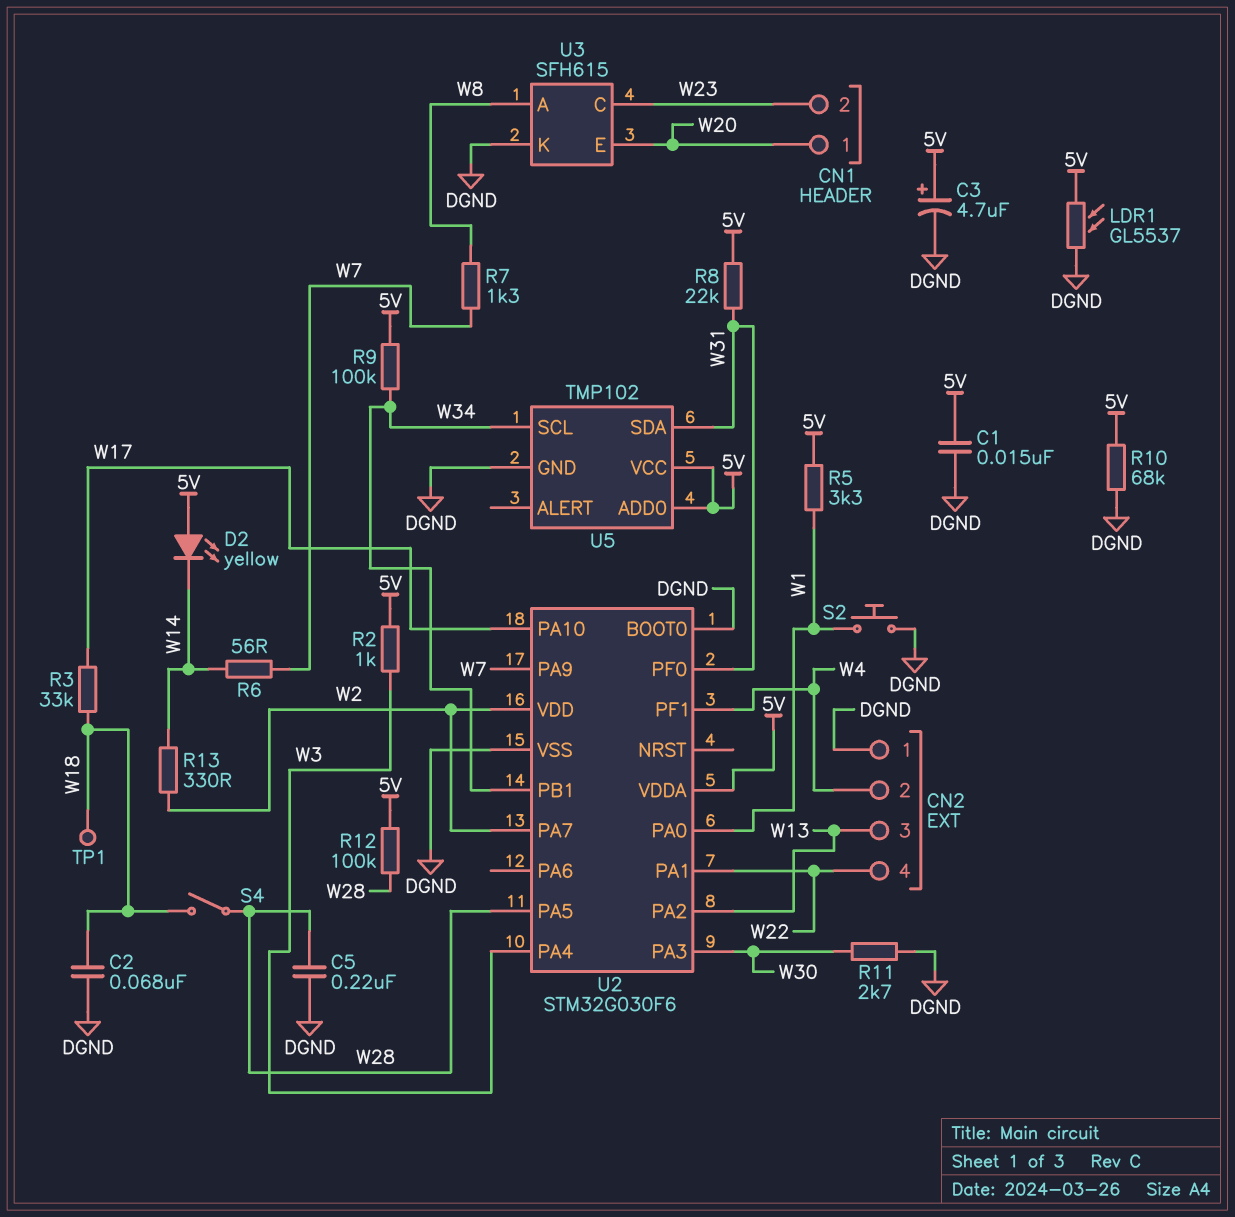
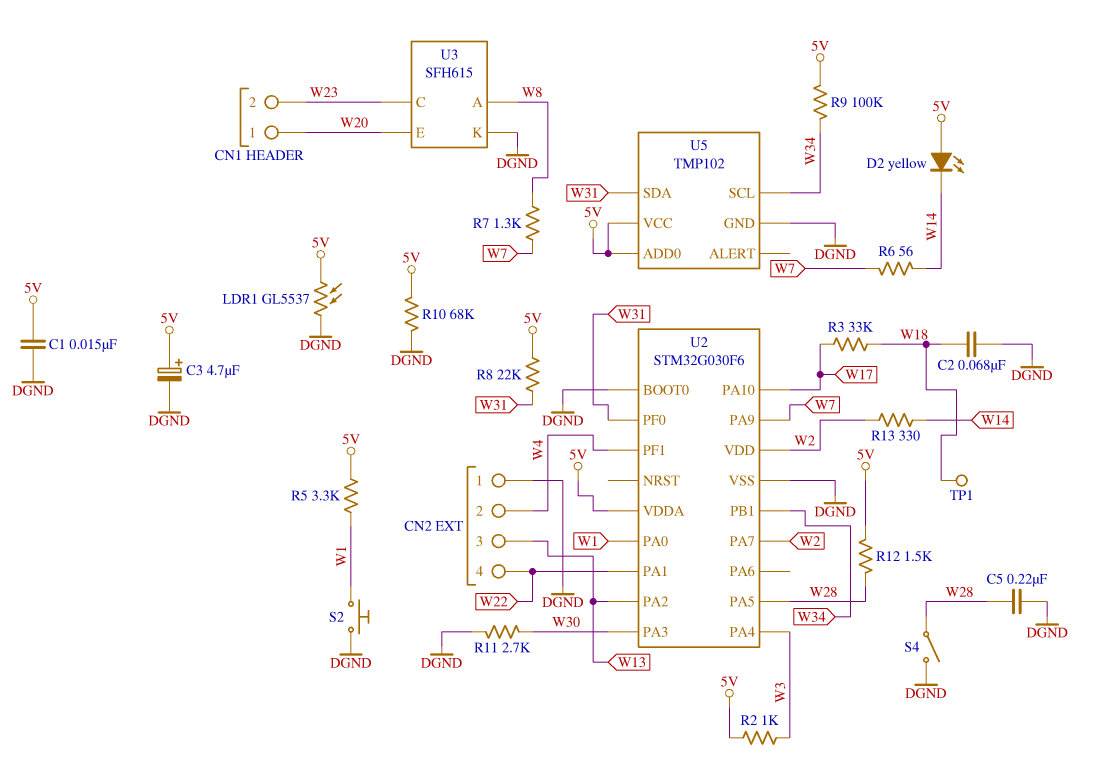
R12: 100k (5V, W28) -> 1.5k (5V, W28)
S4: switch (W18, W28) -> switch (DGND, W28)

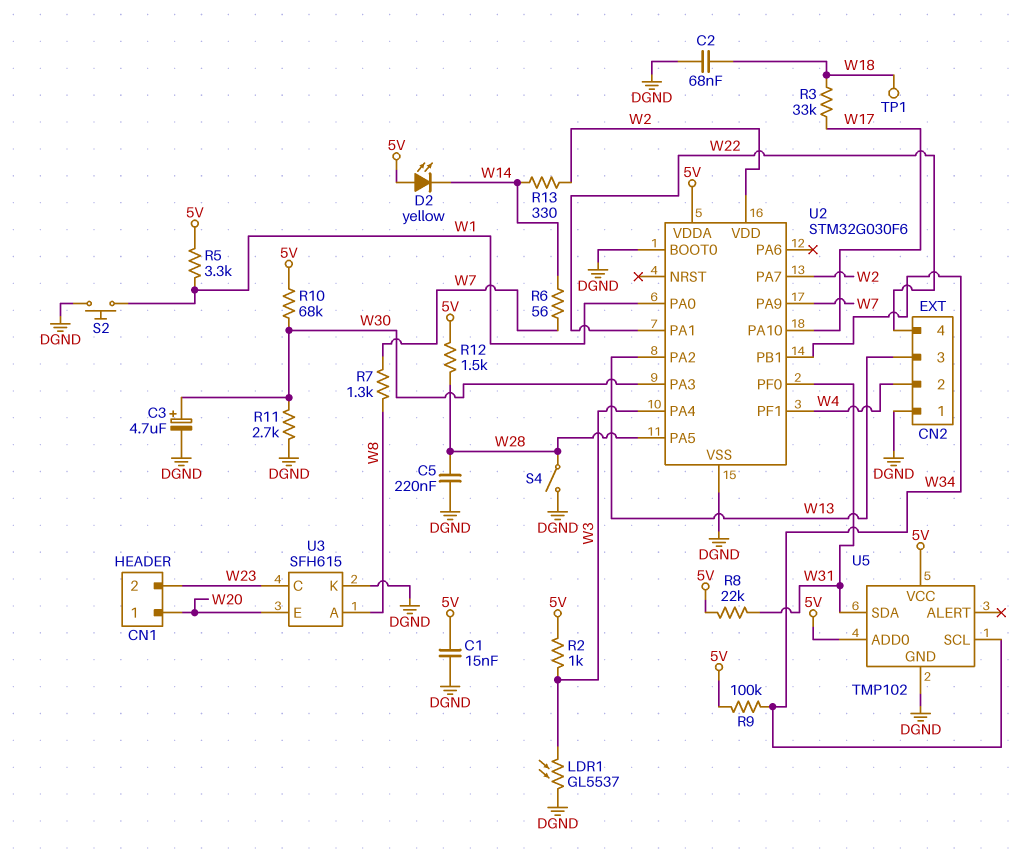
C3: 4.7uF (plus 5V, minus DGND) -> 4.7uF (plus W30, minus DGND)
LDR1: GL5537 (5V, DGND) -> GL5537 (DGND, W3)
R10: 68k (5V, DGND) -> 68k (5V, W30)

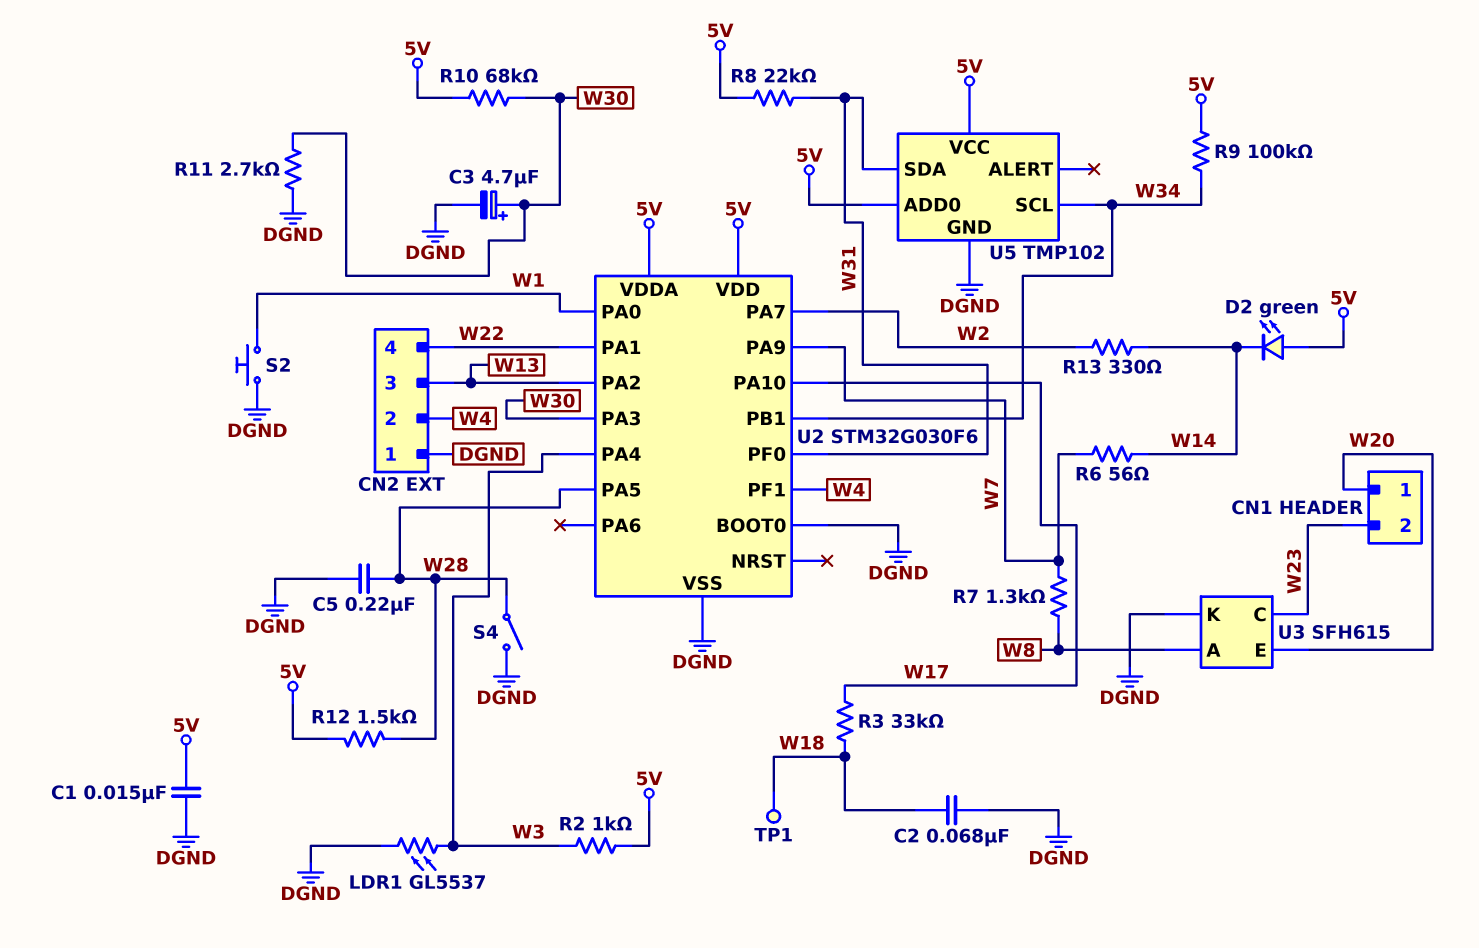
D2: LED yellow (A 5V, K W14) -> LED green (A 5V, K W14)
R5: 3.3k (5V, W1) -> none
U2 pin VDD: W2 -> 5V

